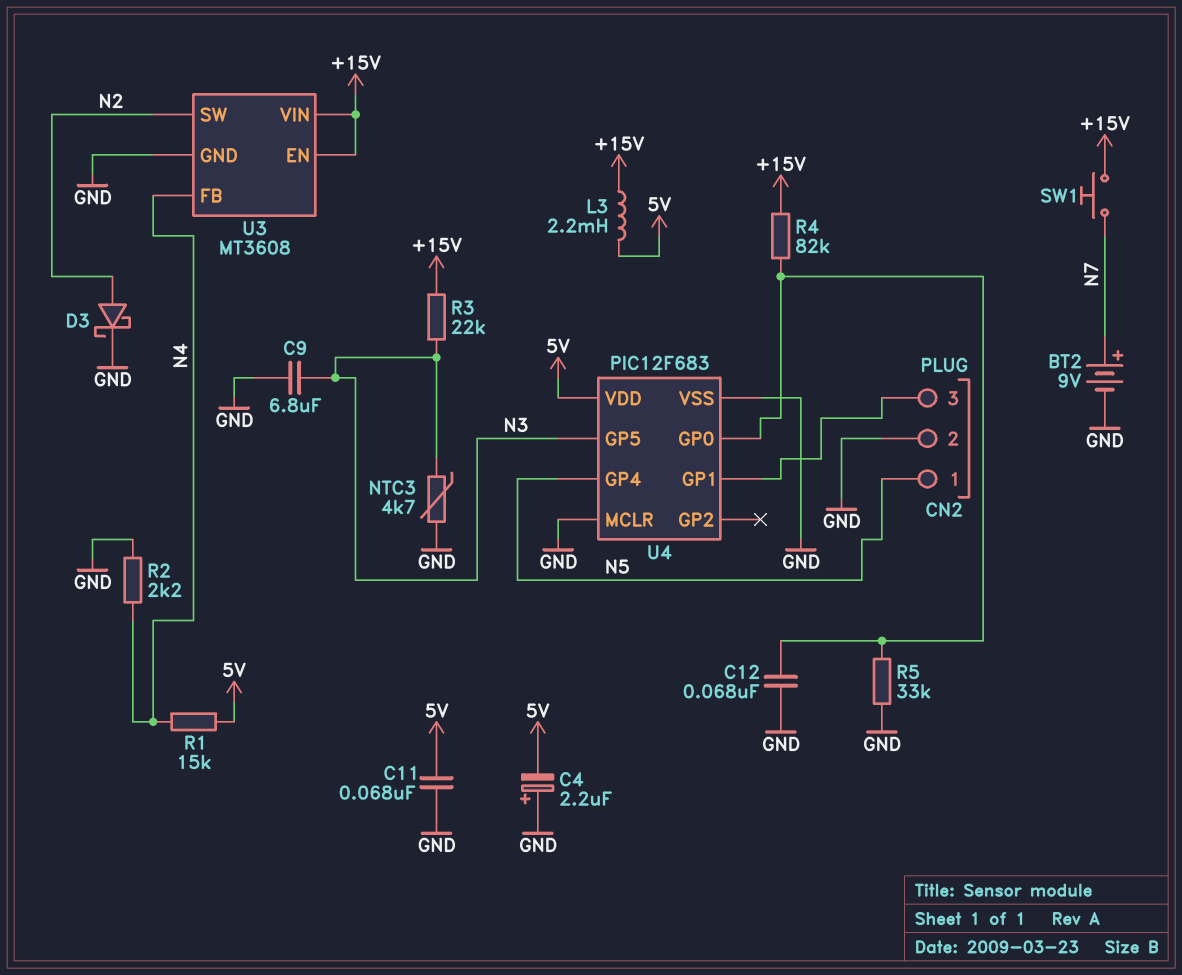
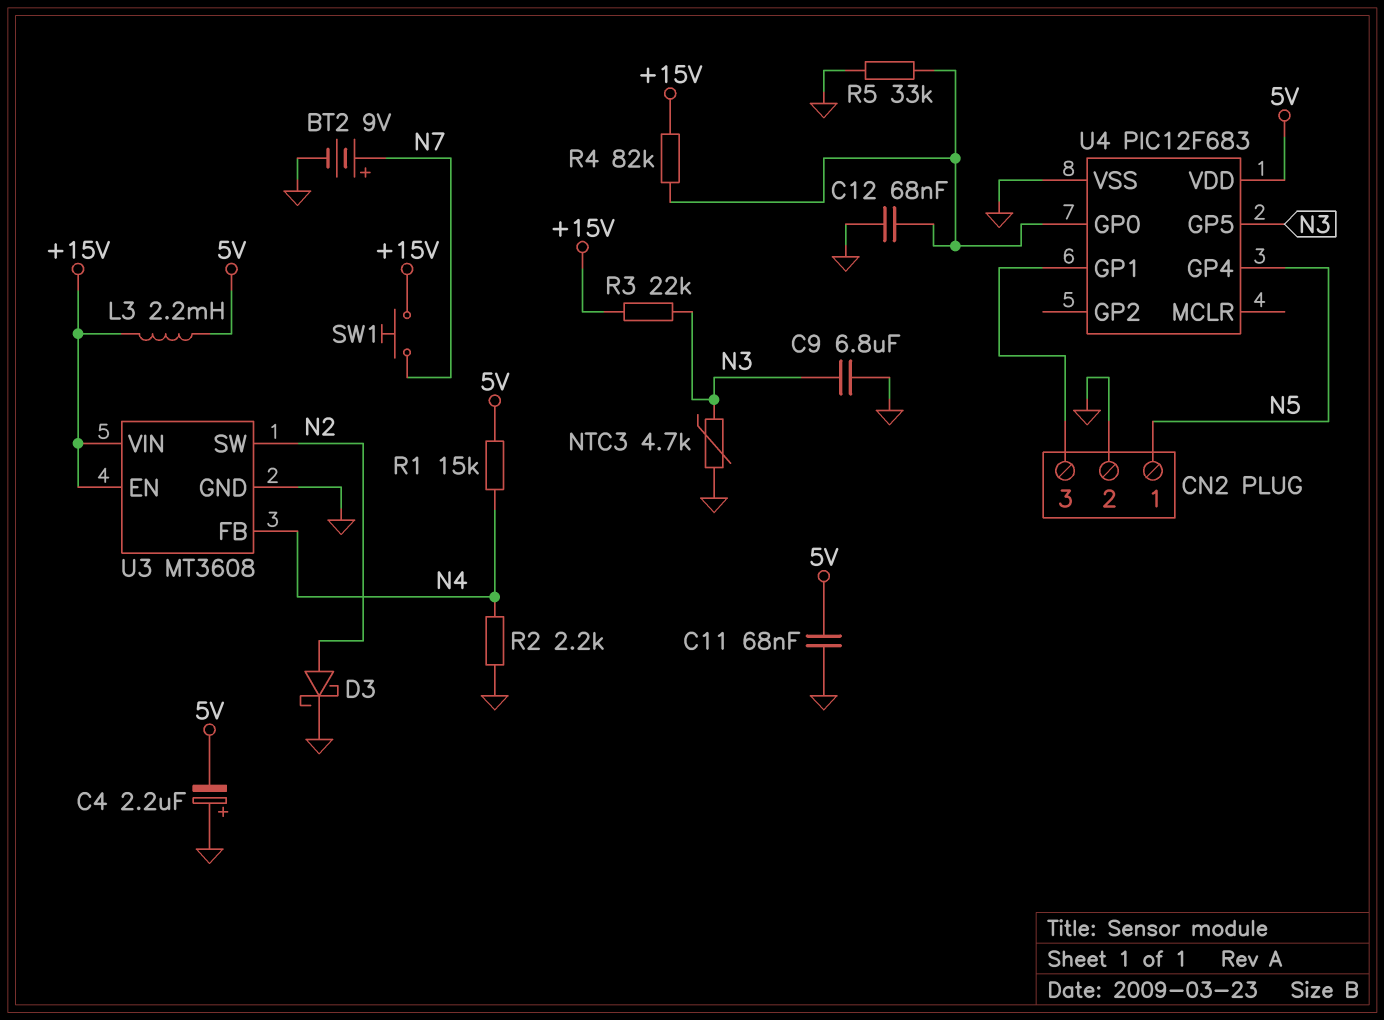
U4 pin MCLR: GND -> none

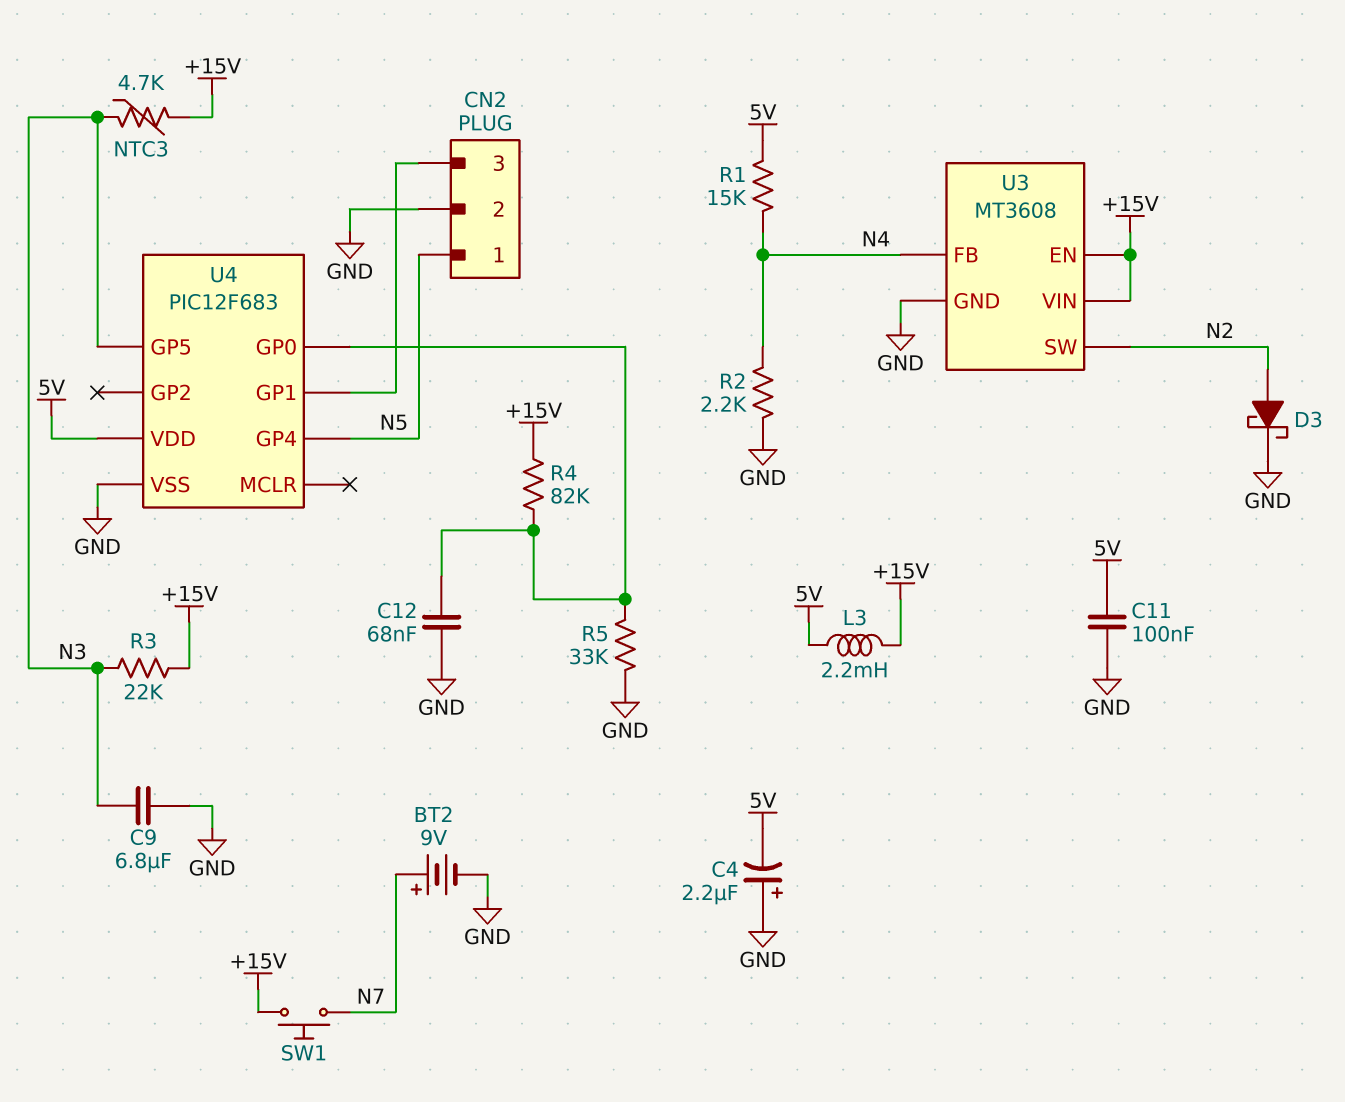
C11: 68nF (5V, GND) -> 100nF (5V, GND)
NTC3: 4.7k (GND, N3) -> 4.7k (+15V, N3)

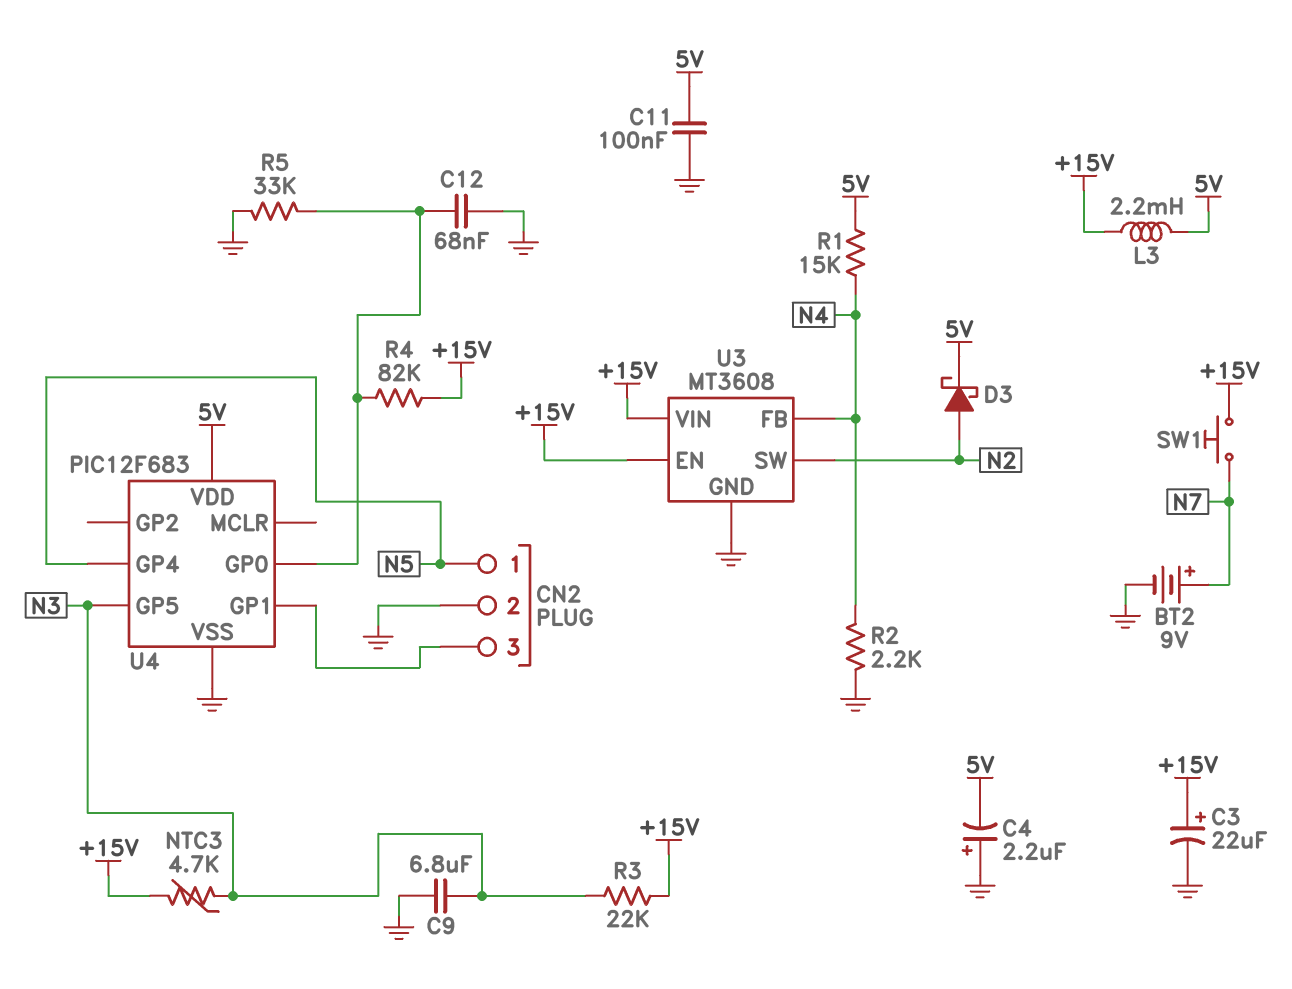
C3: none -> 22uF (plus +15V, minus GND)
D3: schottky (A N2, K GND) -> schottky (A N2, K 5V)

